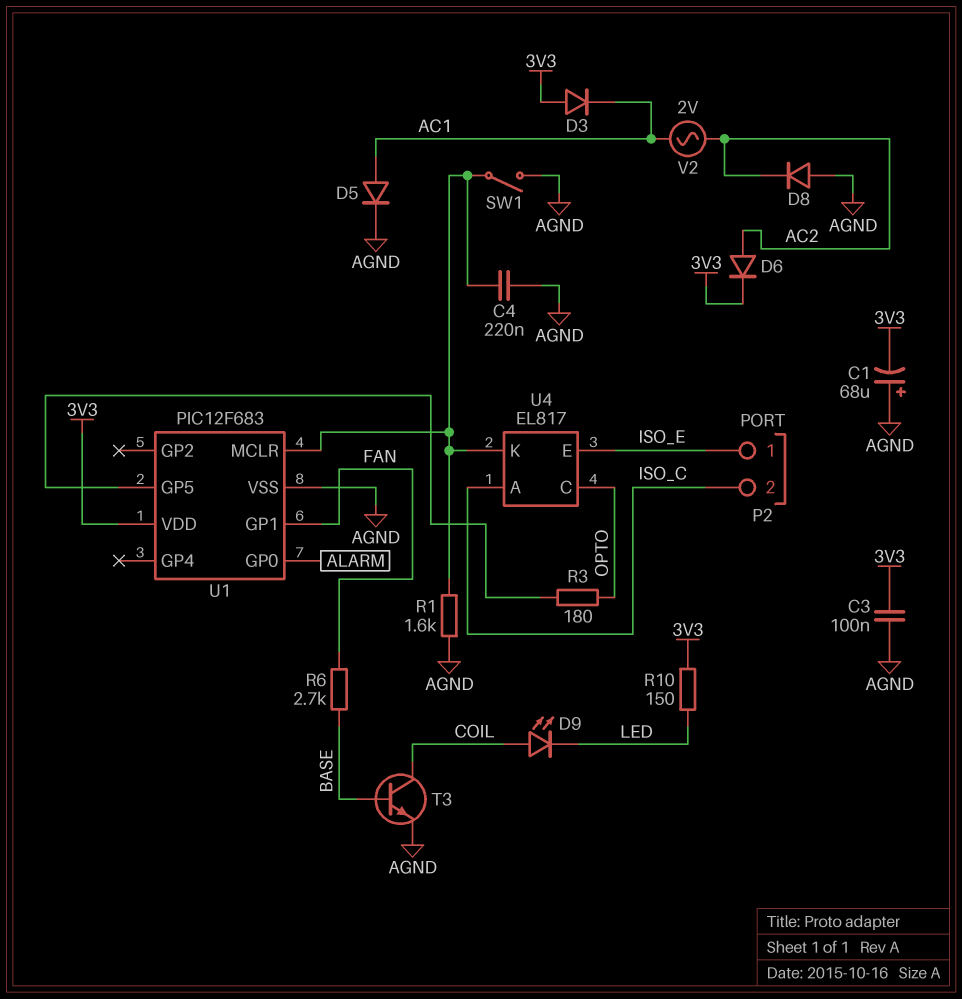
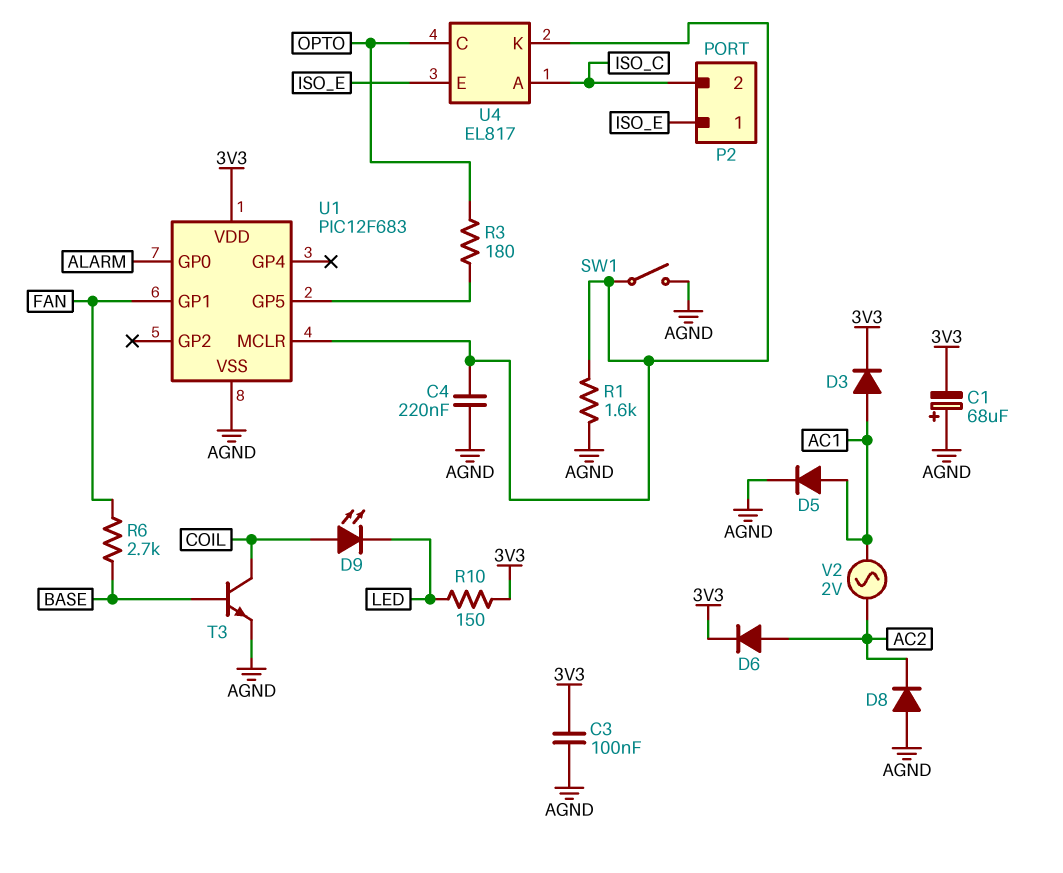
D3: diode (A 3V3, K AC1) -> diode (A AC1, K 3V3)

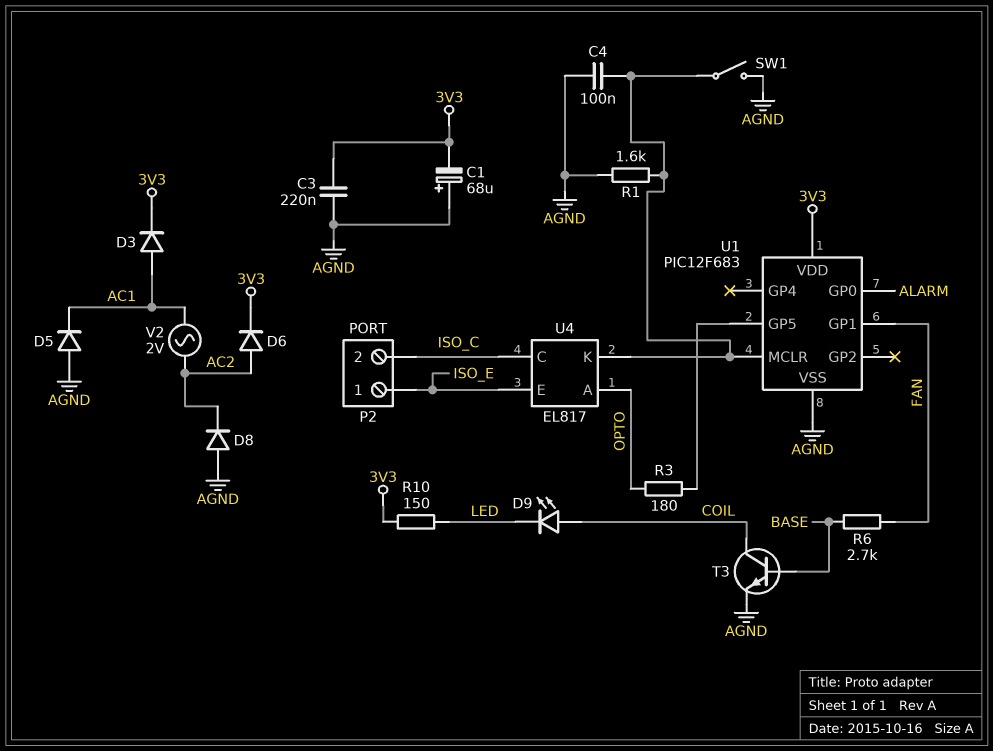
C3: 100nF (3V3, AGND) -> 220nF (3V3, AGND)
C4: 220nF (AGND, U1/MCLR) -> 100nF (AGND, U1/MCLR)
D5: diode (A AC1, K AGND) -> diode (A AGND, K AC1)
U4 pin A: ISO_C -> OPTO
U4 pin C: OPTO -> ISO_C

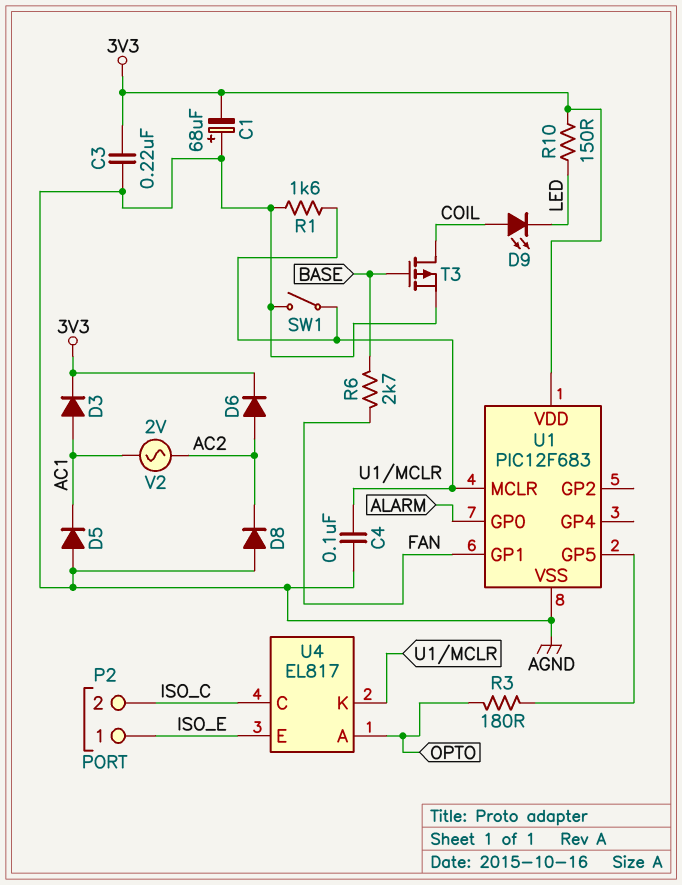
T3: NPN (B BASE, C COIL, E AGND) -> PMOS (G BASE, D COIL, S AGND)

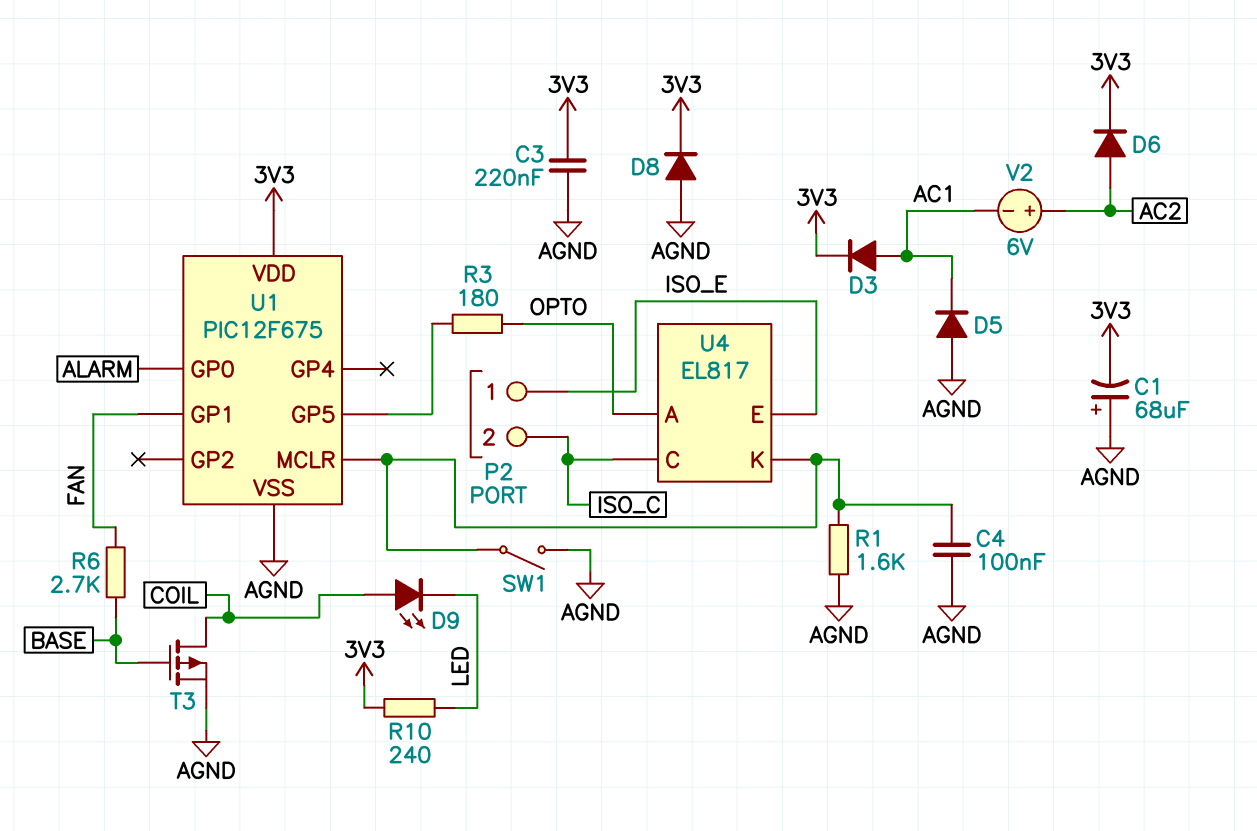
D8: diode (A AGND, K AC2) -> diode (A AGND, K 3V3)
R10: 150 (3V3, LED) -> 240 (3V3, LED)
U1: PIC12F683 -> PIC12F675
V2: AC 2V (AC1, AC2) -> 6V (plus AC2, minus AC1)

